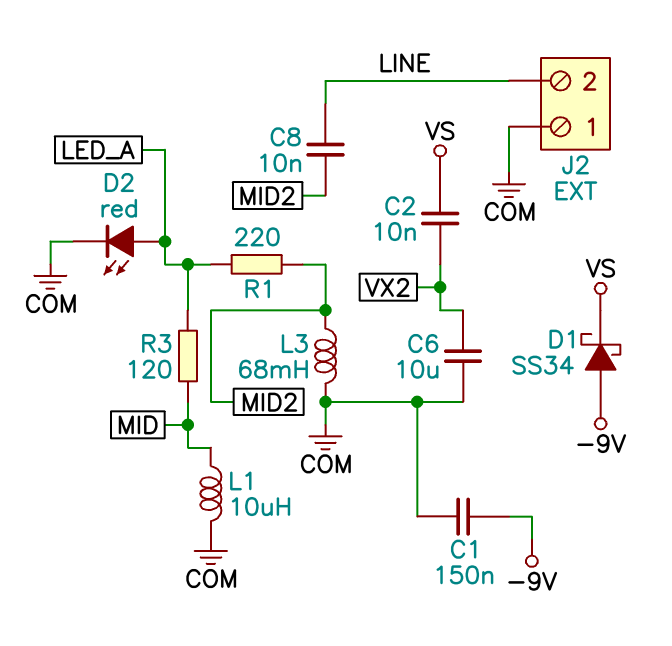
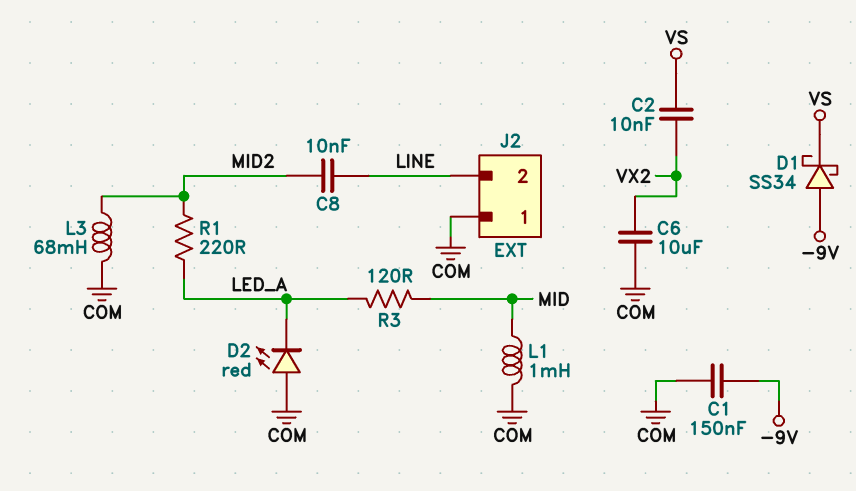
D2: LED red (A LED_A, K COM) -> LED red (A COM, K LED_A)
L1: 10uH (COM, MID) -> 1mH (COM, MID)

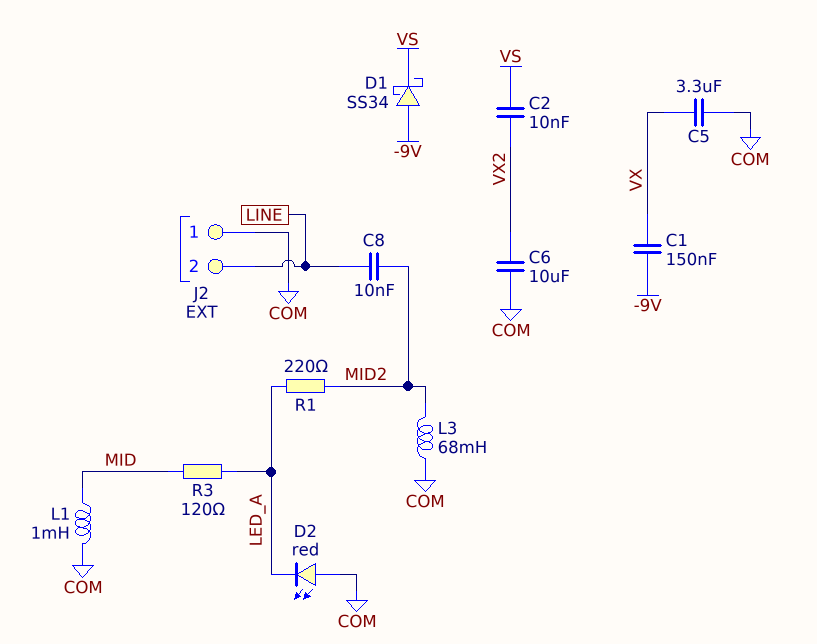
C1: 150nF (-9V, COM) -> 150nF (-9V, VX)
C5: none -> 3.3uF (COM, VX)

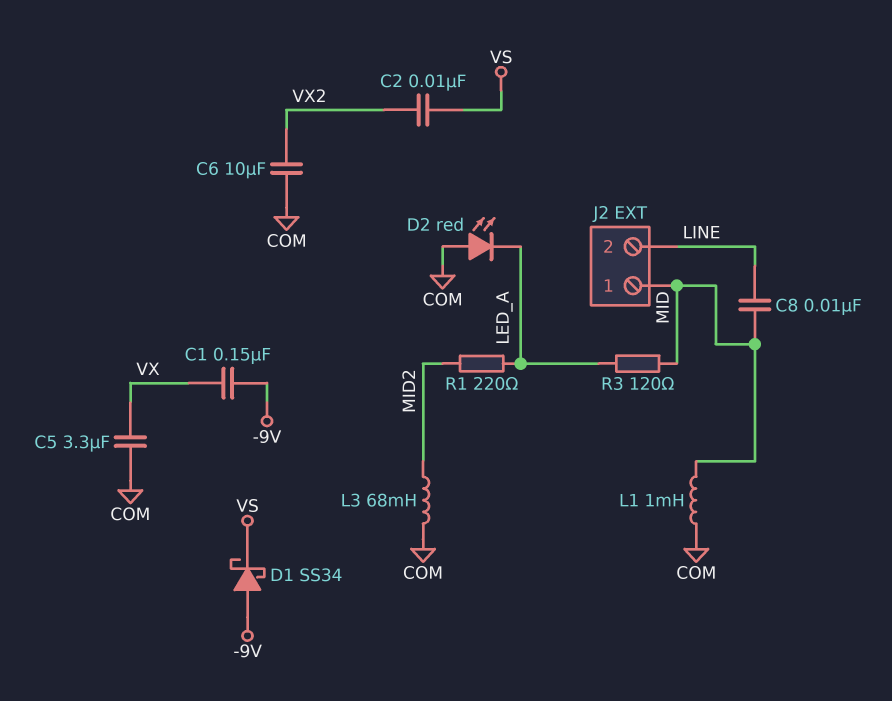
C8: 10nF (LINE, MID2) -> 10nF (LINE, MID)
J2 pin 1: COM -> MID

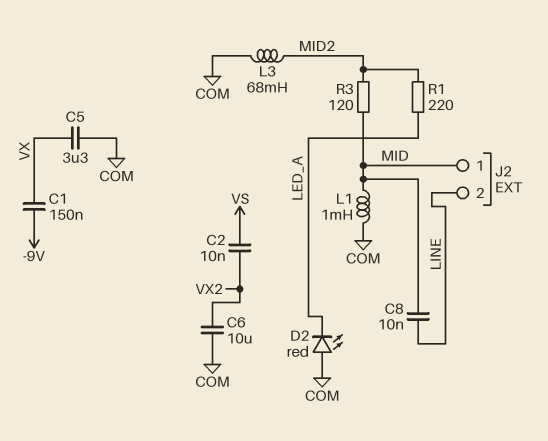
D1: schottky SS34 (A -9V, K VS) -> none
R3: 120 (LED_A, MID) -> 120 (MID, MID2)

